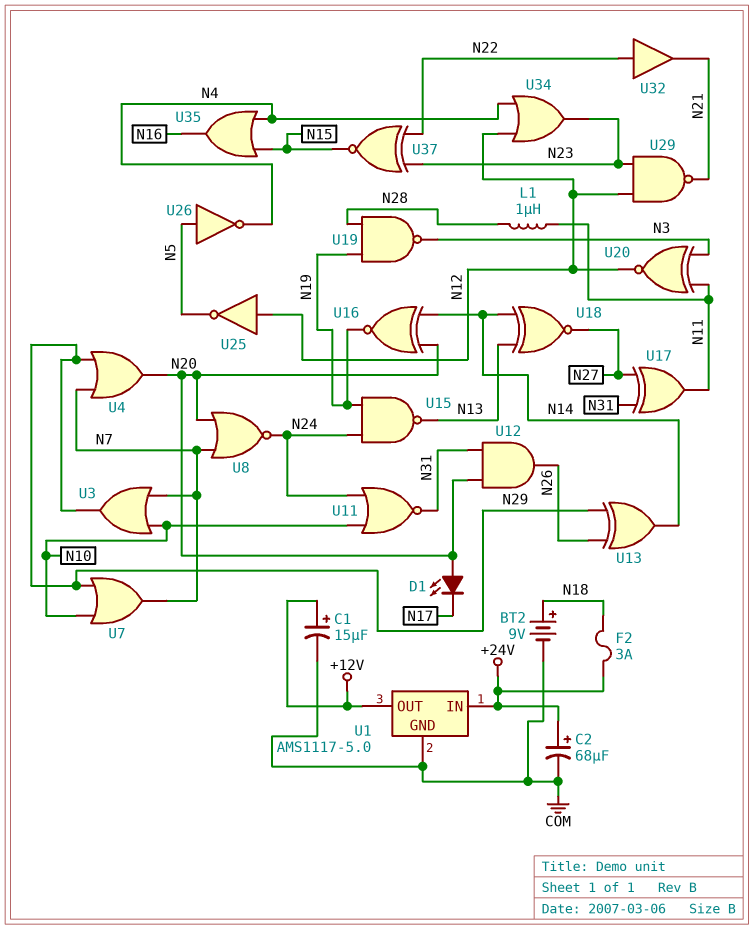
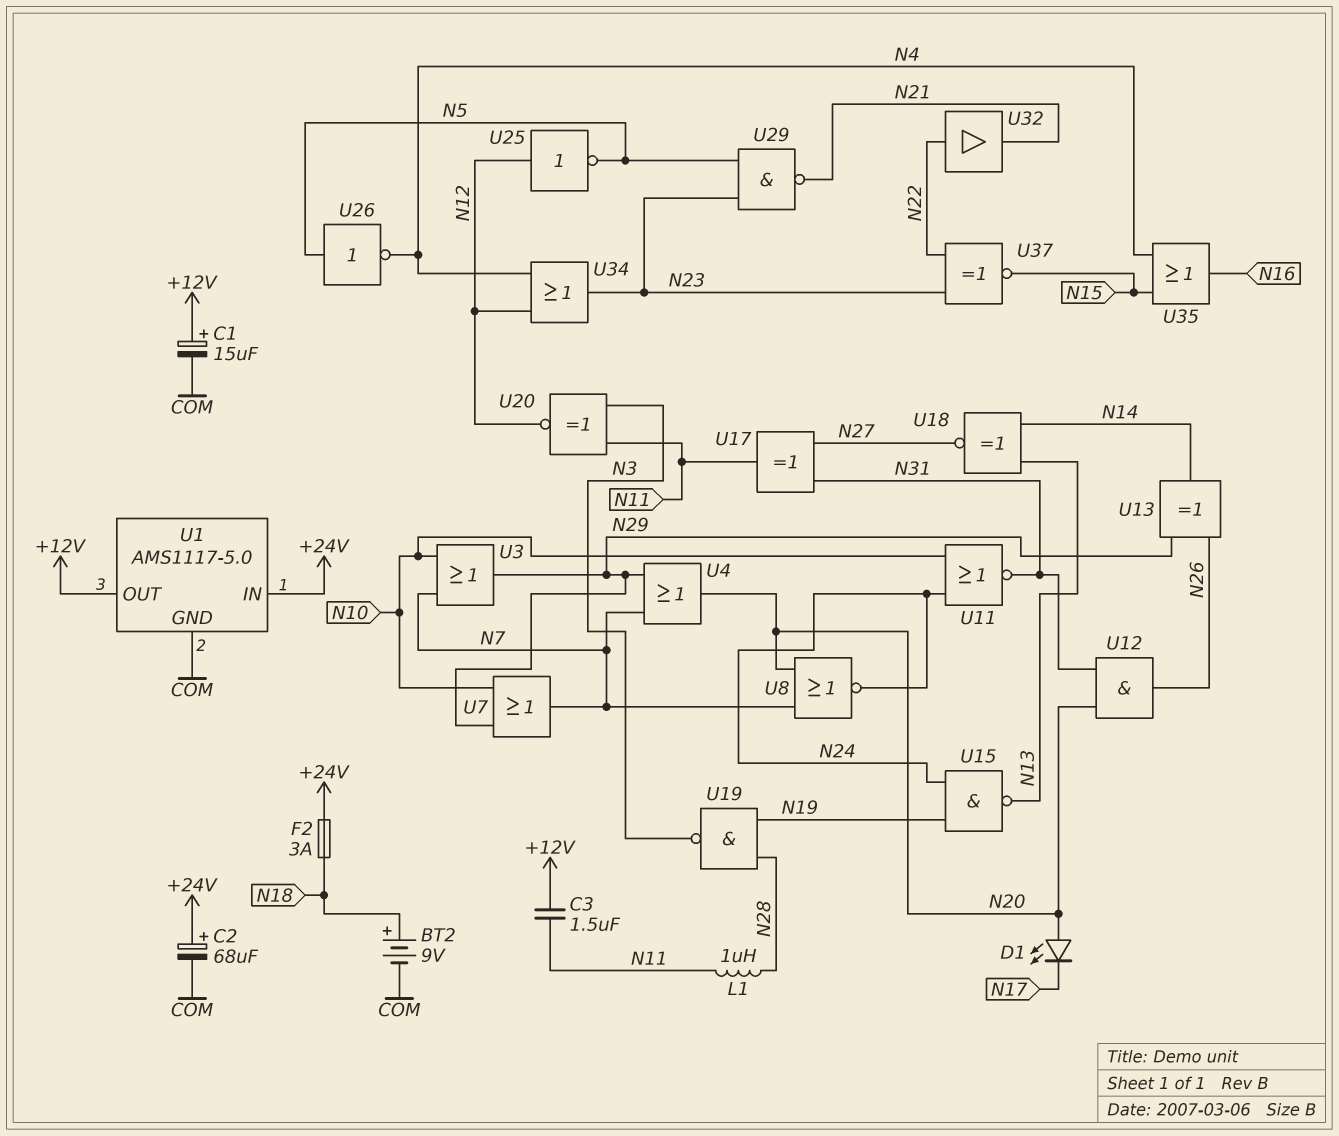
C3: none -> 1.5uF (+12V, N11)
U16: XNOR (in N14, in N20, out N19) -> none
U29: NAND (in N12, in N23, out N21) -> NAND (in N5, in N23, out N21)

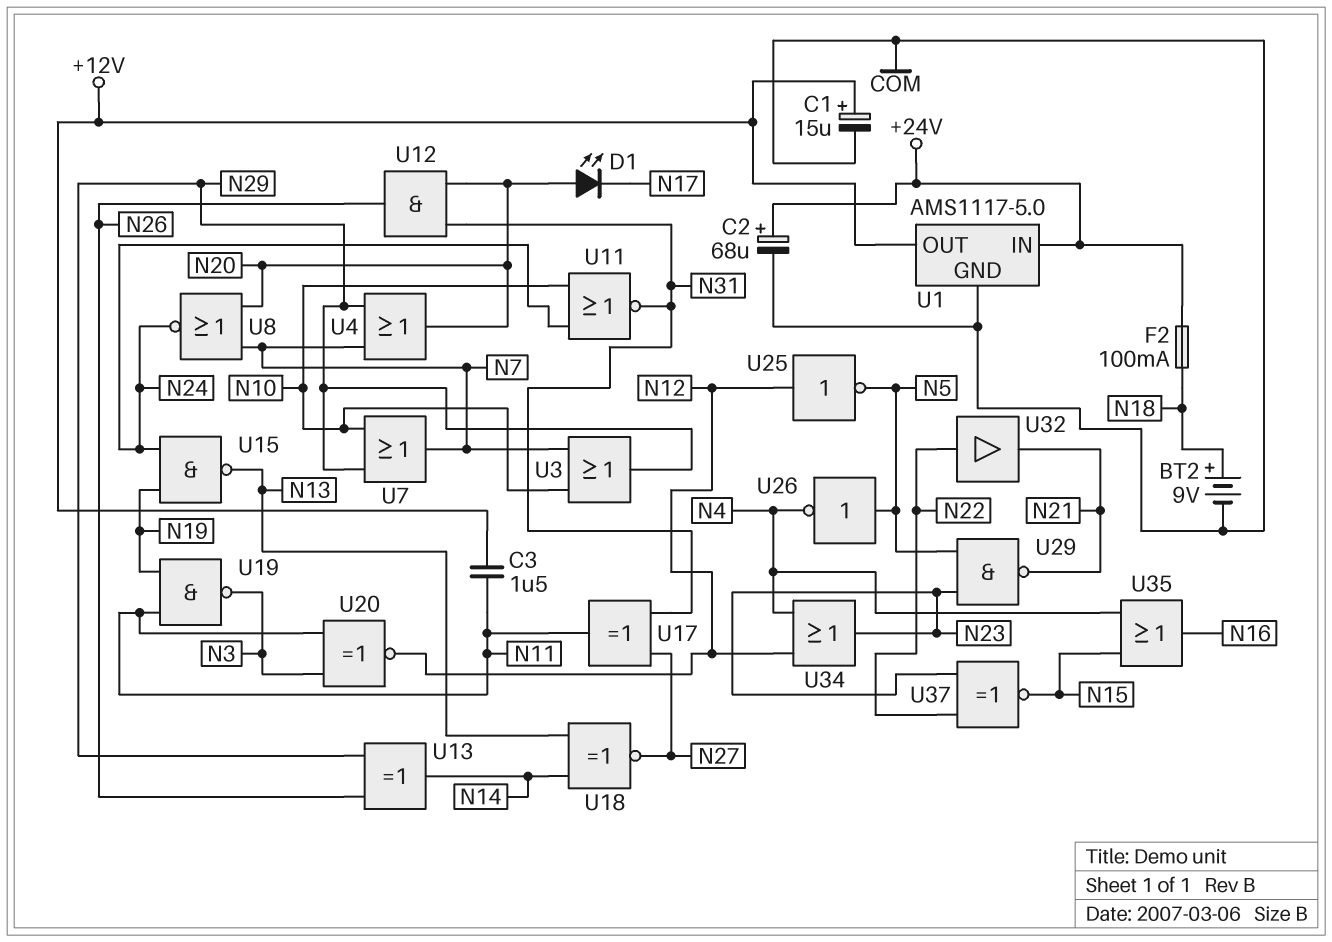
F2: 3A (+24V, N18) -> 100mA (+24V, N18)
L1: 1uH (N11, N28) -> none
U19: NAND (in N19, in N28, out N3) -> NAND (in N11, in N19, out N3)

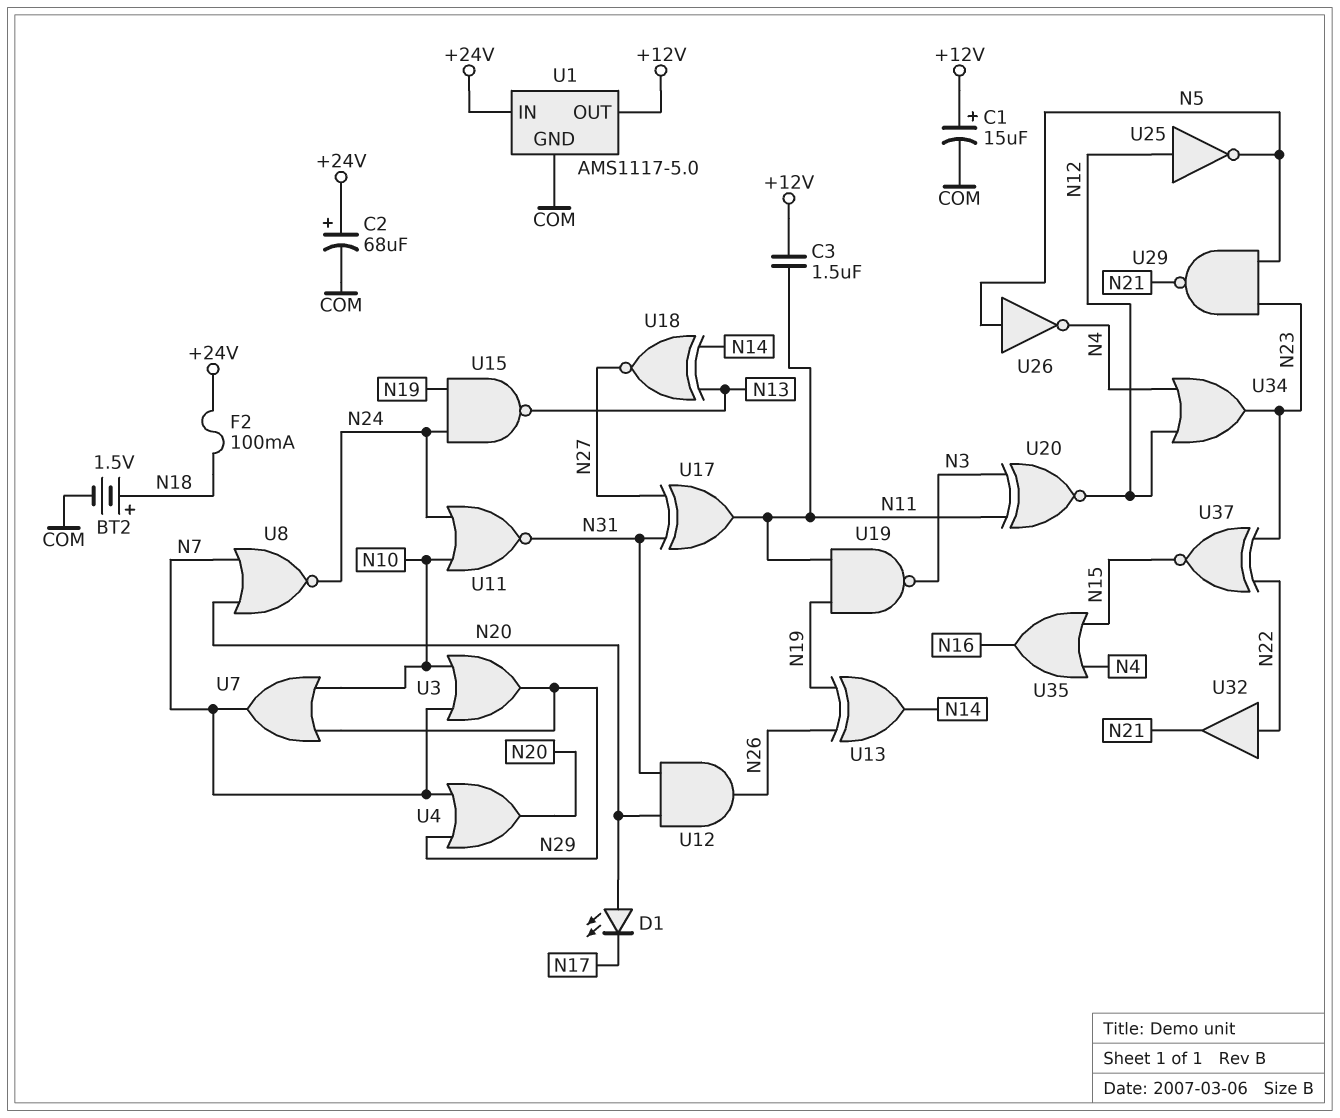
BT2: 9V (plus N18, minus COM) -> 1.5V (plus N18, minus COM)
U13: XOR (in N26, in N29, out N14) -> XOR (in N19, in N26, out N14)

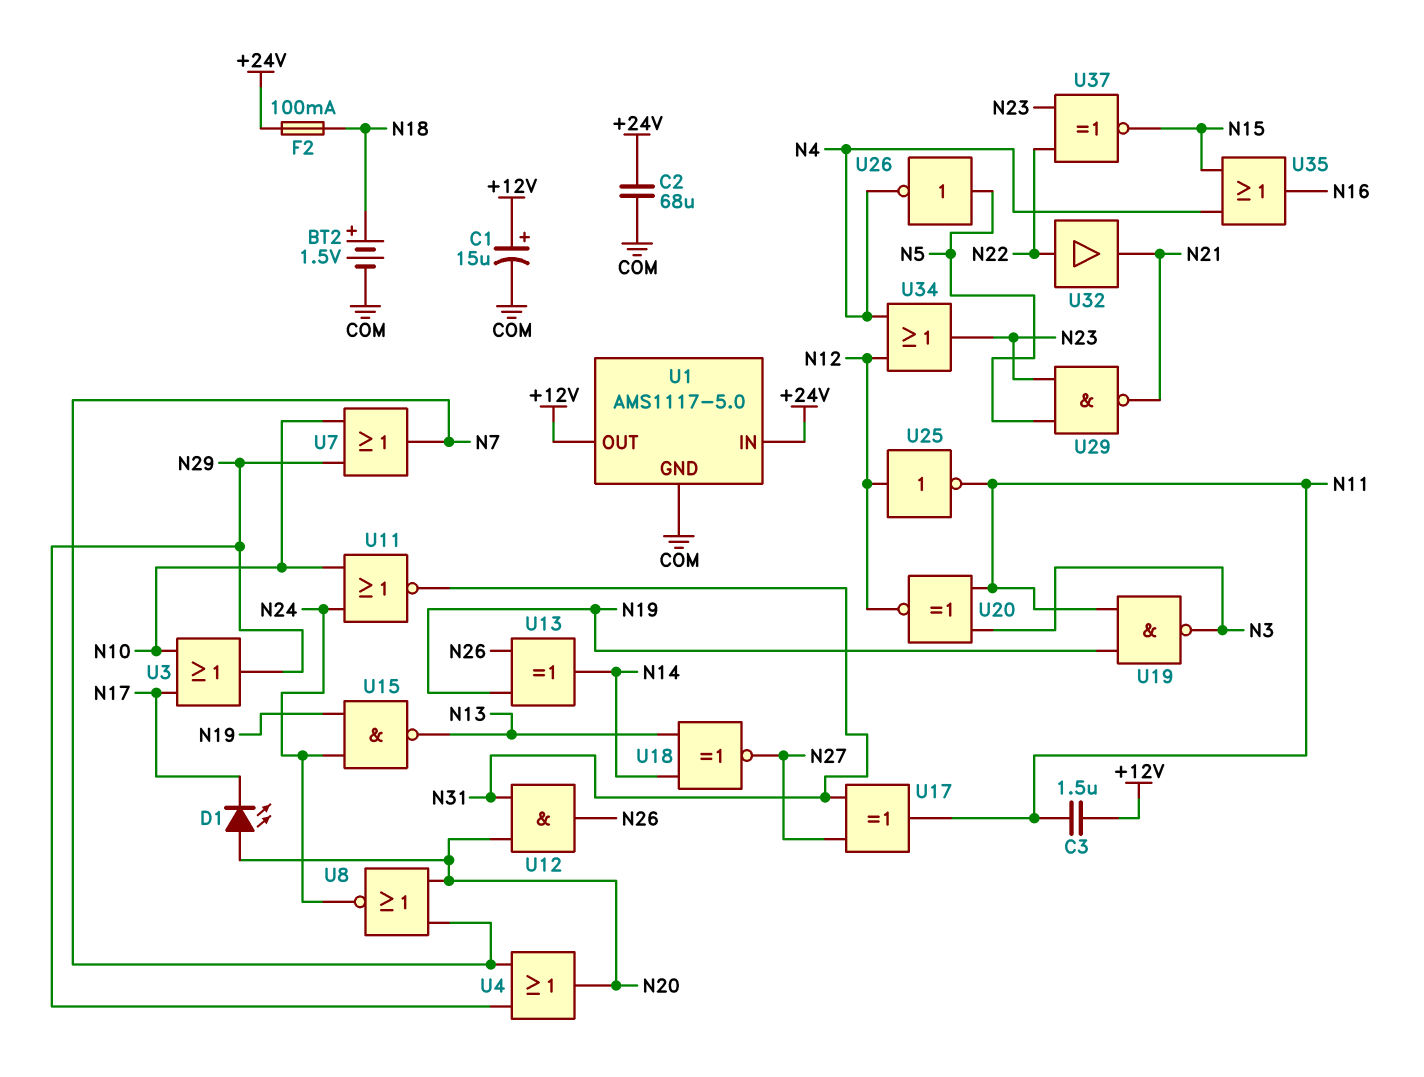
C2: 68uF (plus +24V, minus COM) -> 68uF (+24V, COM)
U3: OR (in N7, in N10, out N29) -> OR (in N10, in N17, out N29)
U25: NOT (in N12, out N5) -> NOT (in N12, out N11)

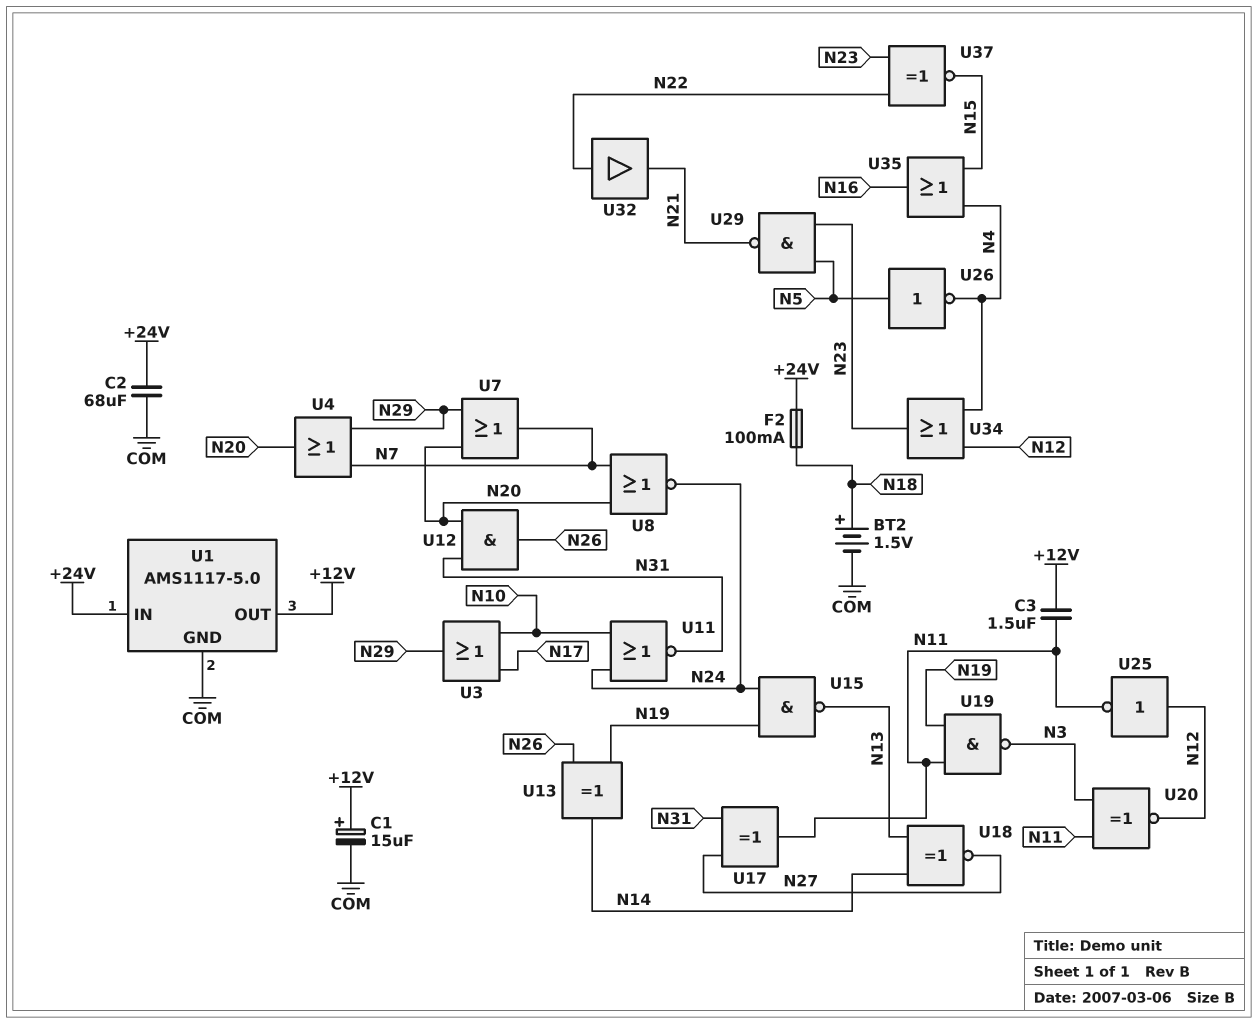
D1: LED (A N20, K N17) -> none
U7: OR (in N10, in N29, out N7) -> OR (in N20, in N29, out N7)

